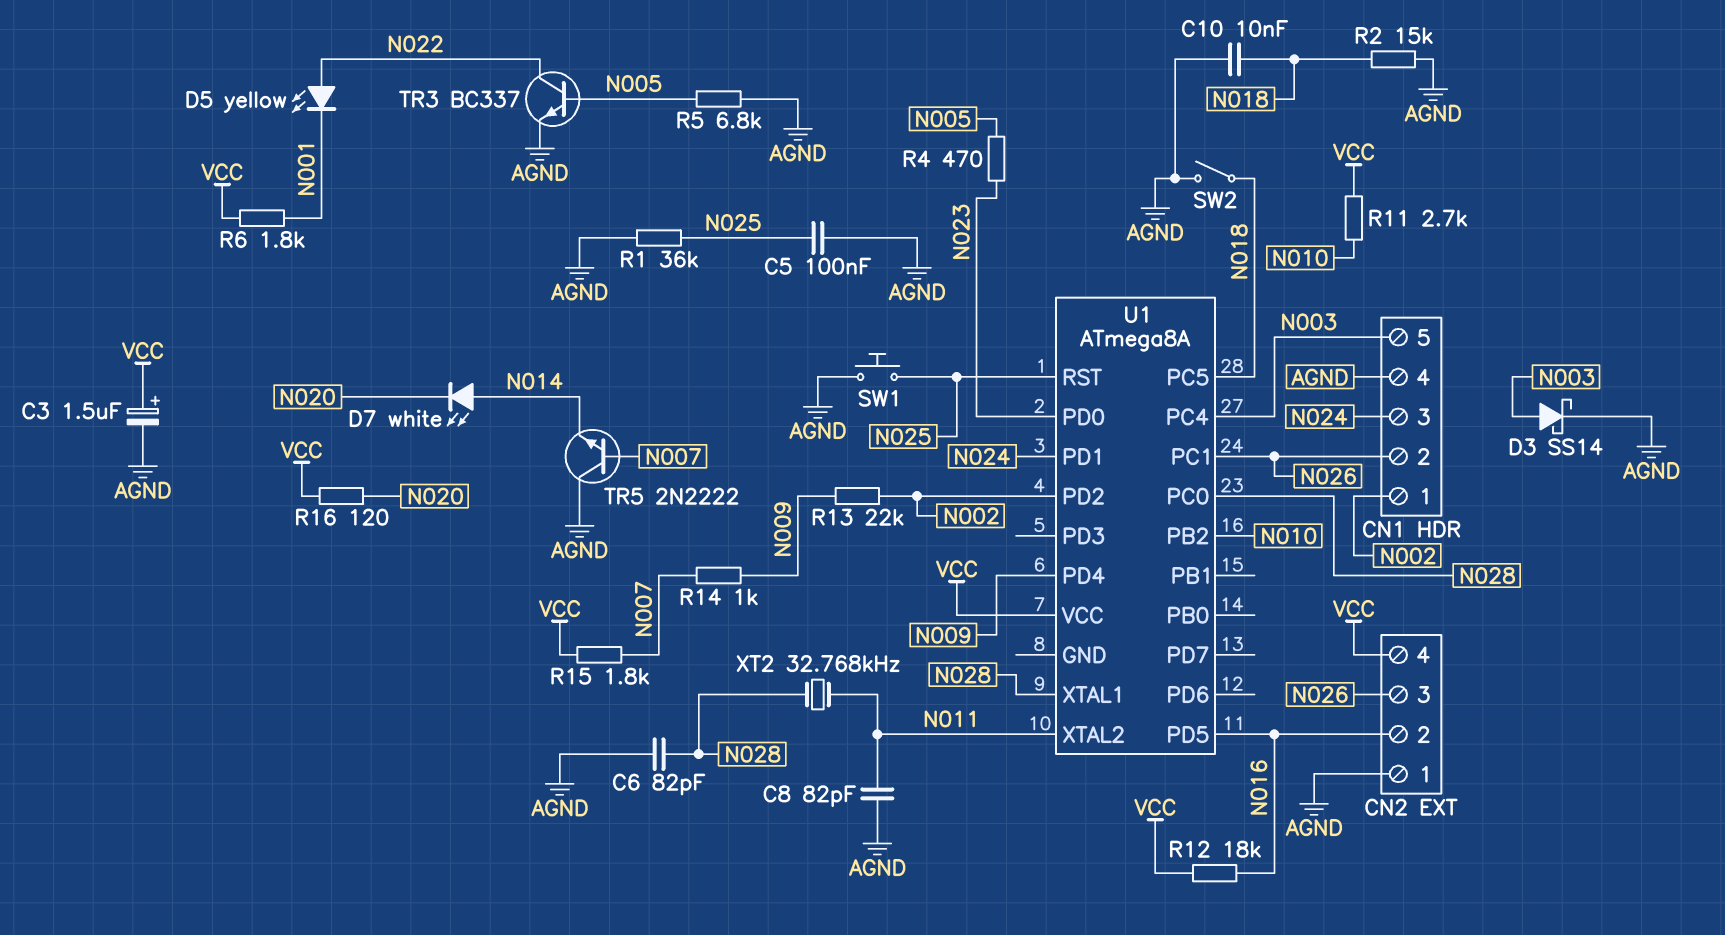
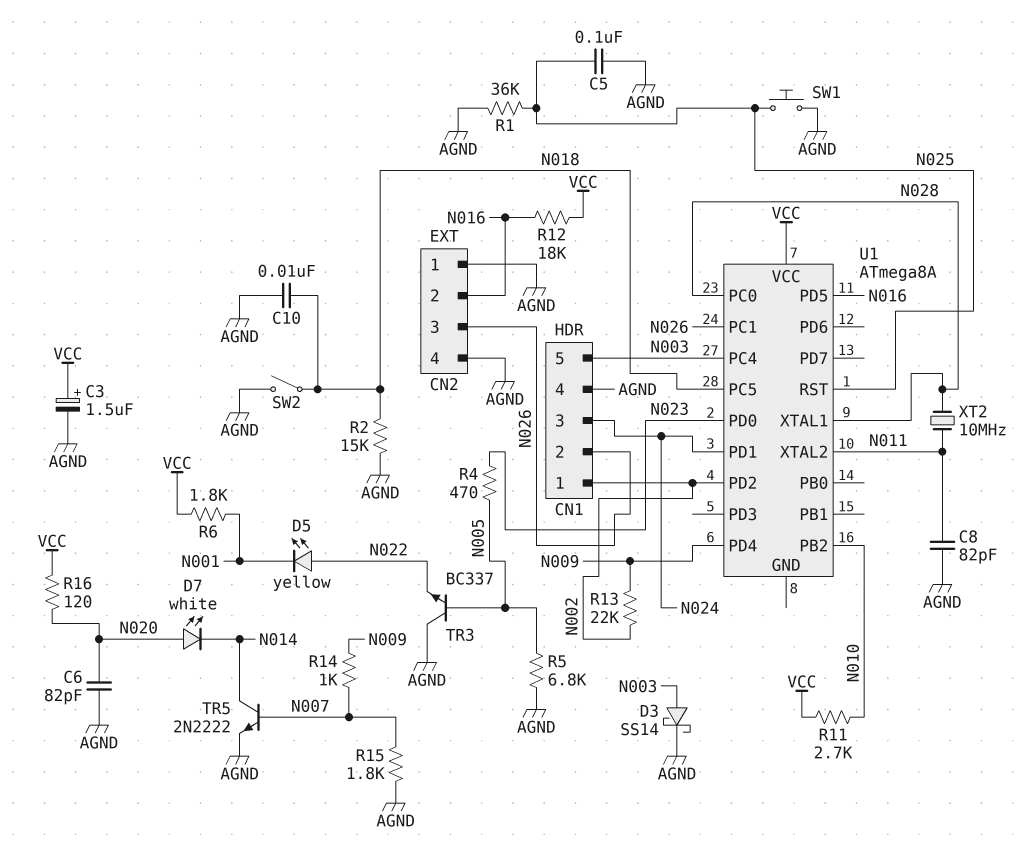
C6: 82pF (AGND, N028) -> 82pF (AGND, N020)
CN2 pin 4: VCC -> AGND
D7: LED white (A N014, K N020) -> LED white (A N020, K N014)
R15: 1.8k (N007, VCC) -> 1.8k (AGND, N007)
TR3: NPN BC337 (B N005, C N022, E AGND) -> NPN BC337 (B N005, C AGND, E N022)
TR5: NPN 2N2222 (B N007, C AGND, E N014) -> NPN 2N2222 (B N007, C N014, E AGND)
XT2: 32.768kHz (N011, N028) -> 10MHz (N011, N028)

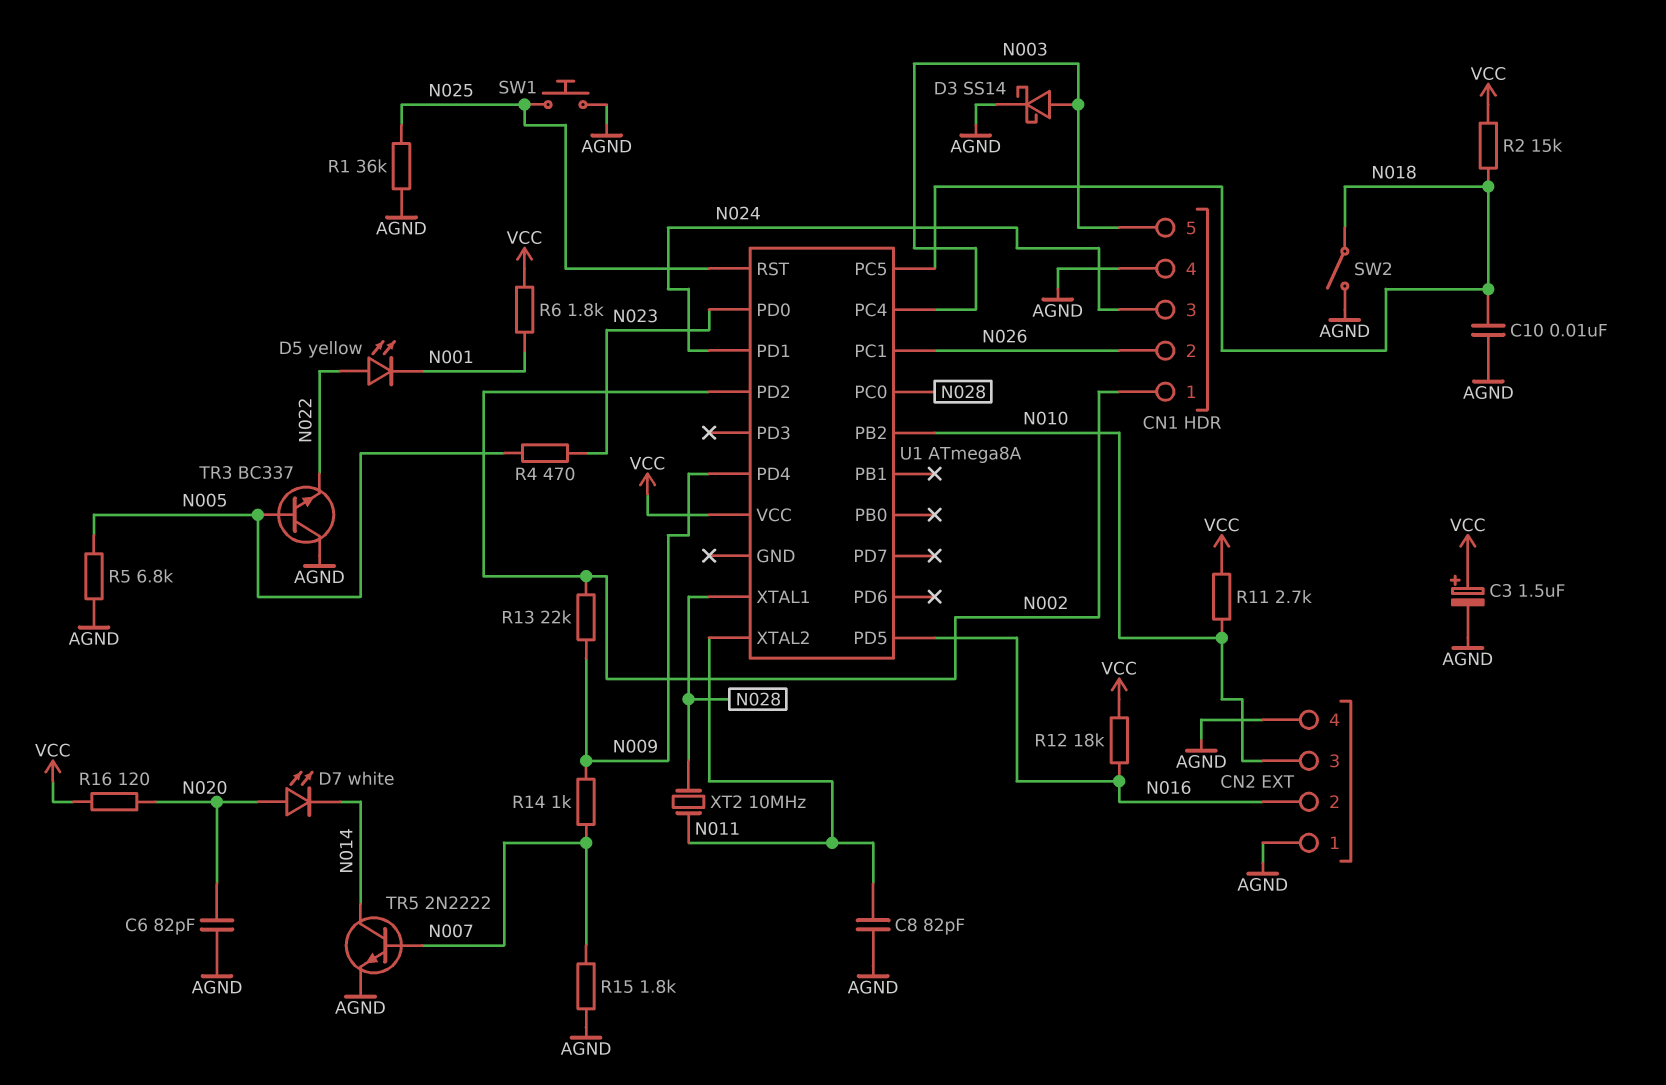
C5: 100nF (AGND, N025) -> none
CN2 pin 3: N026 -> N010
R2: 15k (AGND, N018) -> 15k (N018, VCC)

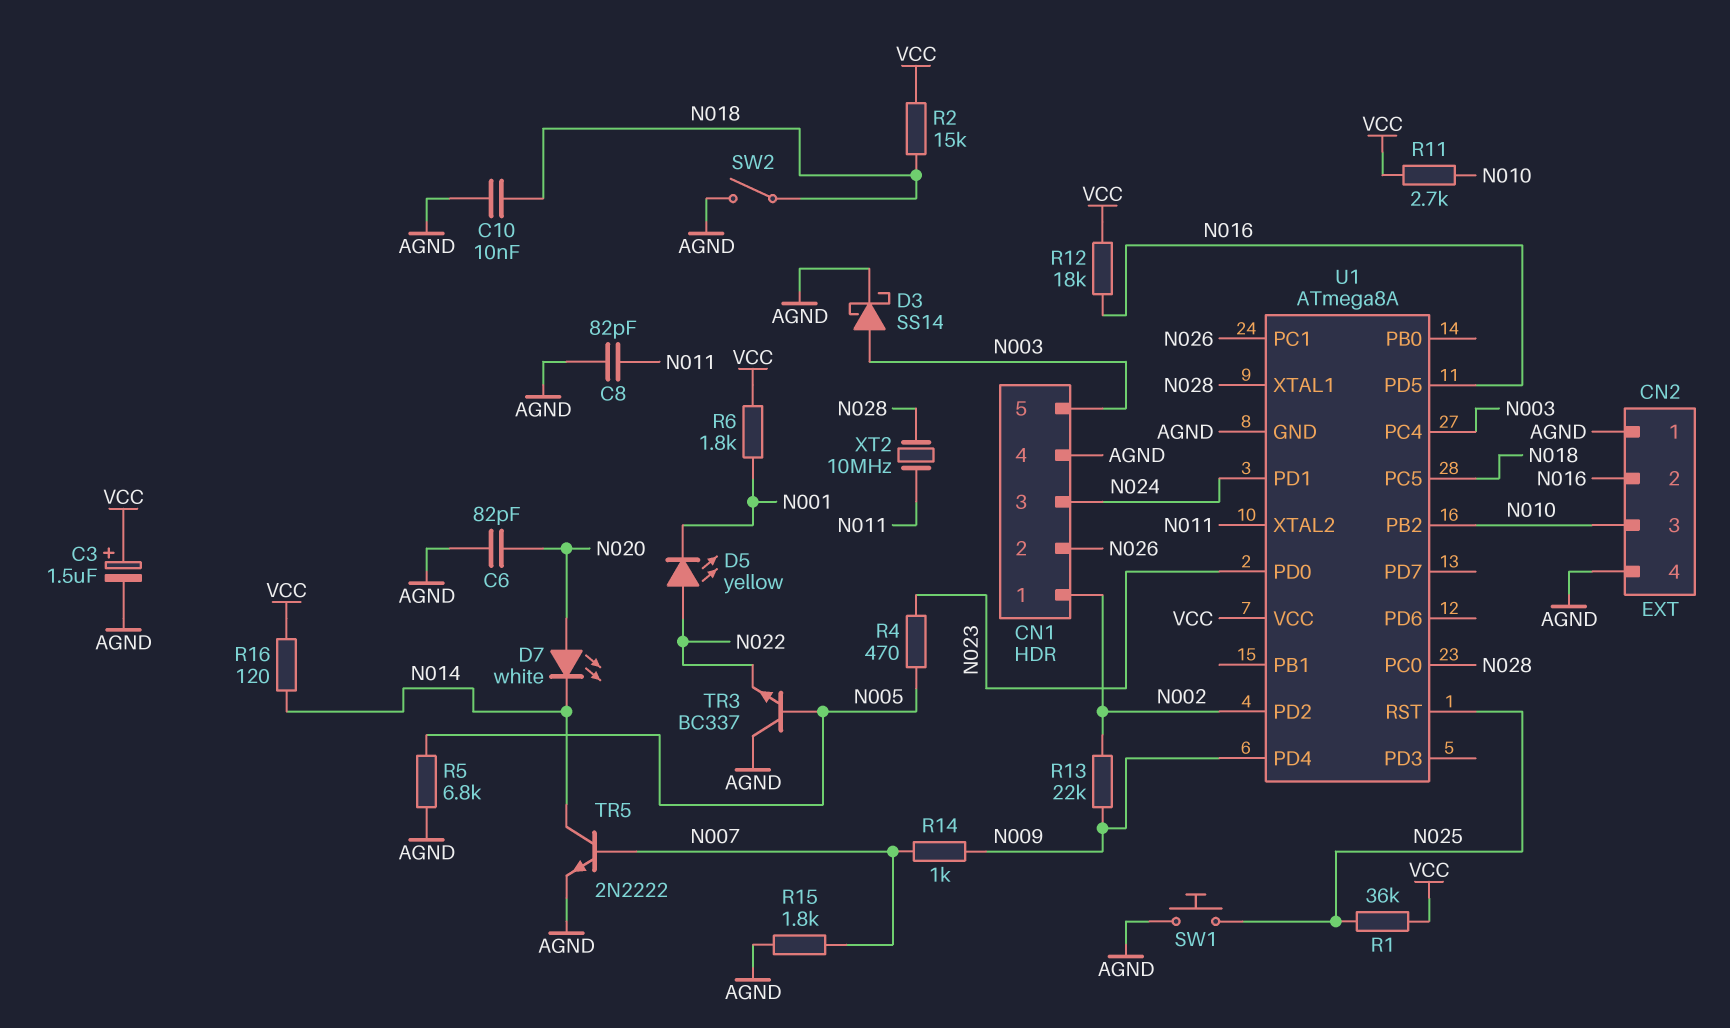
R1: 36k (AGND, N025) -> 36k (N025, VCC)
R16: 120 (N020, VCC) -> 120 (N014, VCC)
U1 pin GND: none -> AGND

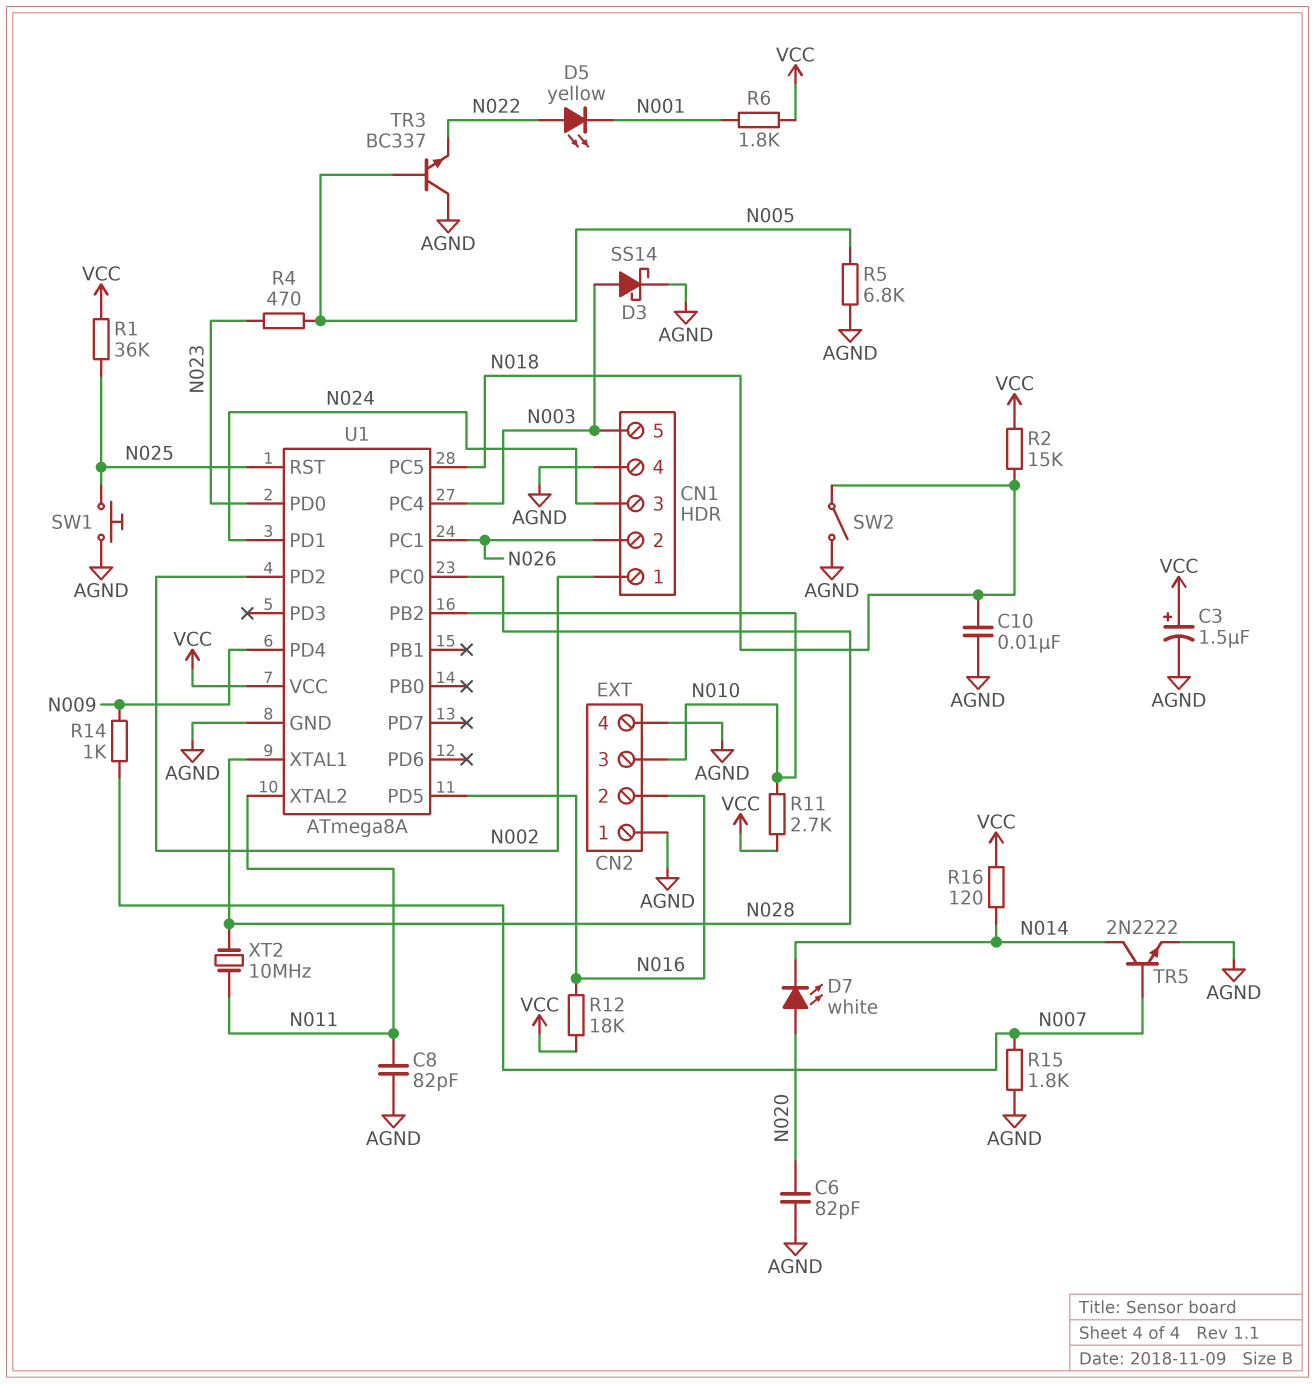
R13: 22k (N002, N009) -> none

